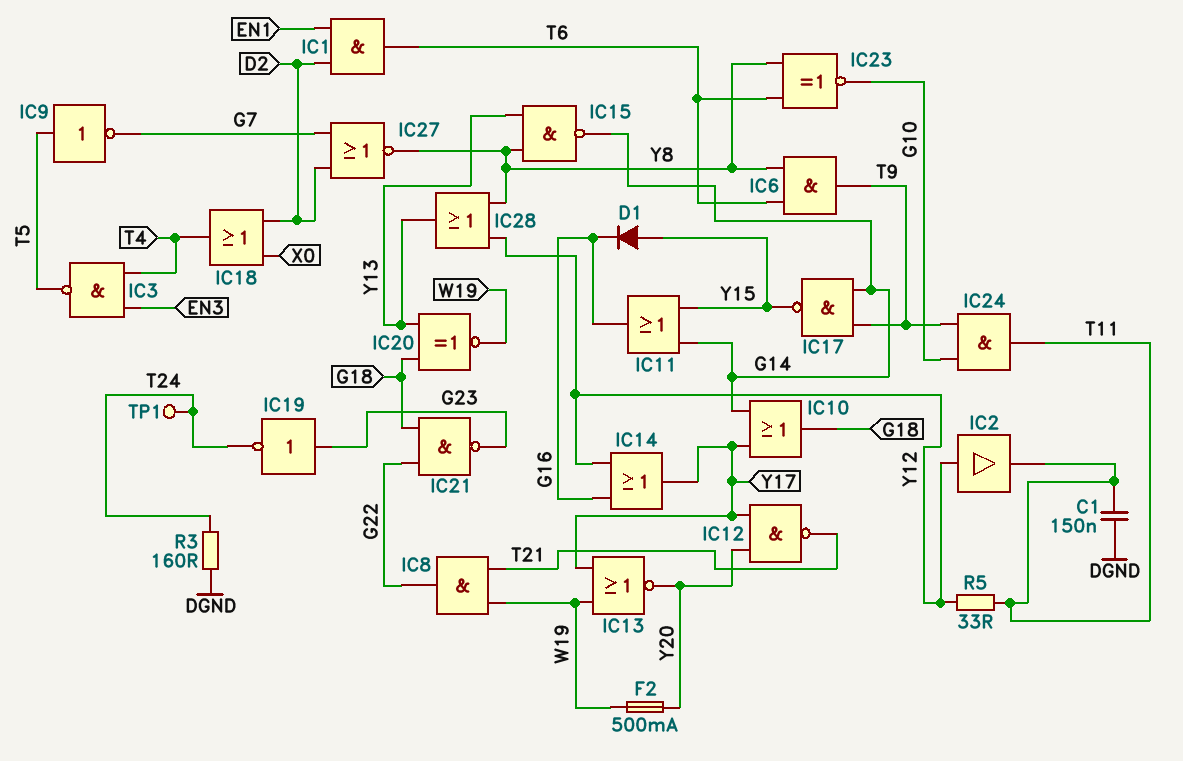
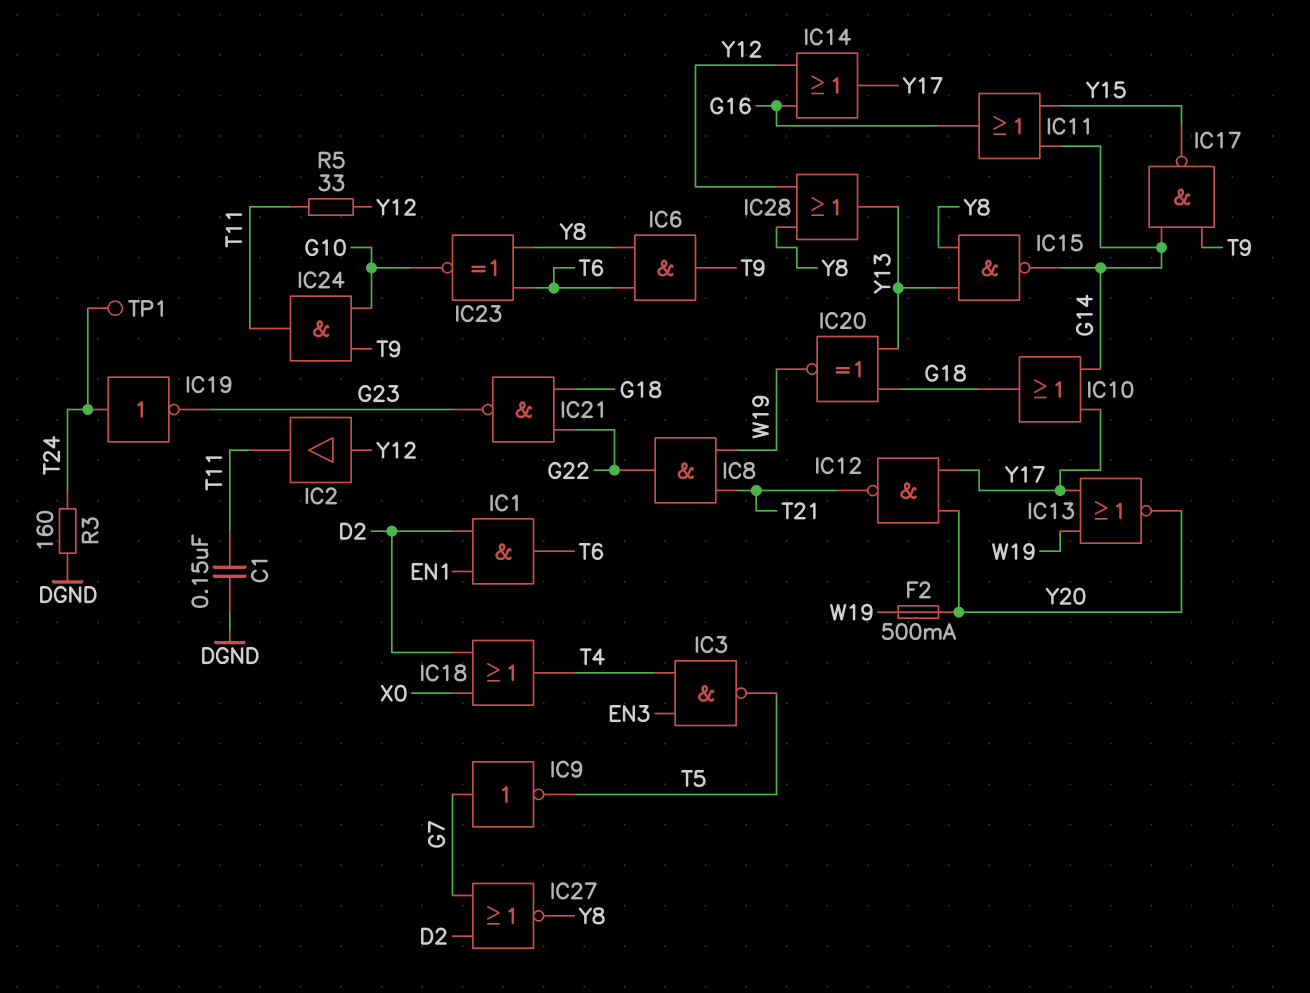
D1: diode (A Y15, K G16) -> none
IC9: NOT (in T5, out G7) -> NOT (in G7, out T5)
IC19: NOT (in G23, out T24) -> NOT (in T24, out G23)

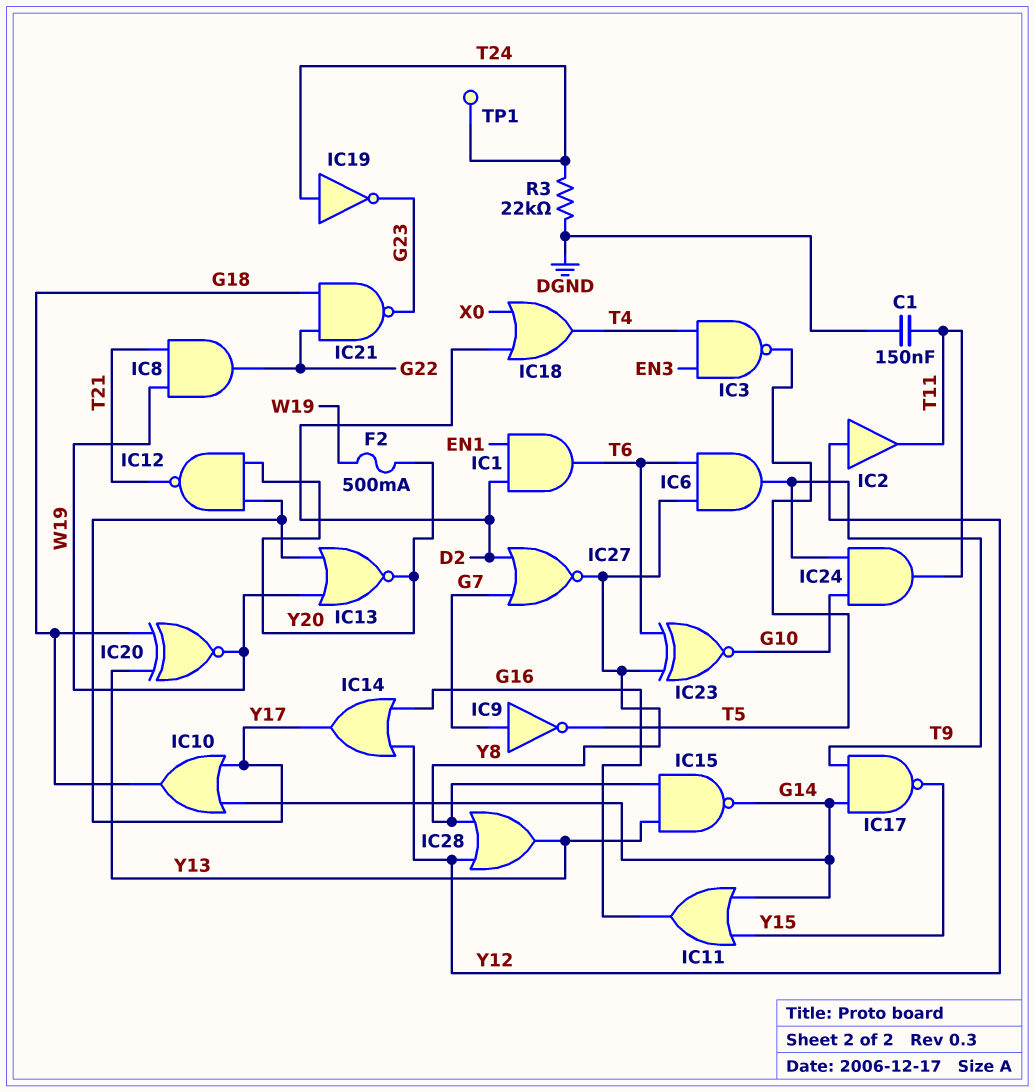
R3: 160 (DGND, T24) -> 22k (DGND, T24)
R5: 33 (T11, Y12) -> none

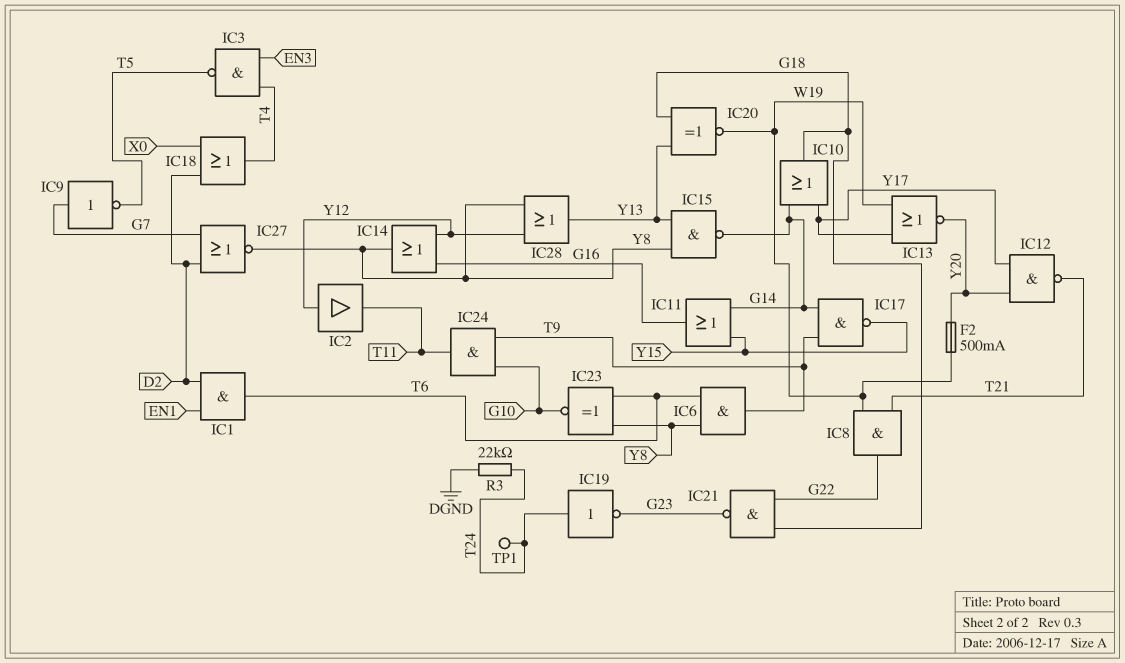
C1: 150nF (DGND, T11) -> none
IC14: OR (in G16, in Y12, out Y17) -> OR (in G16, in Y12, out Y8)

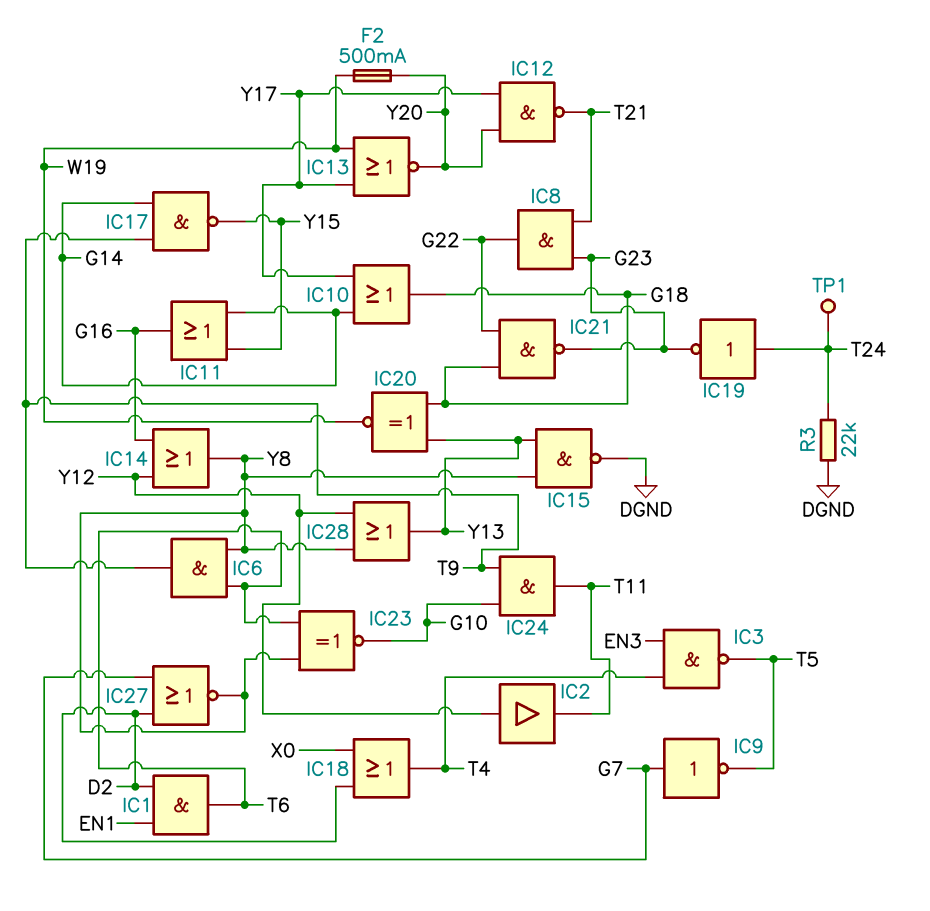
IC8: AND (in T21, in W19, out G22) -> AND (in G23, in T21, out G22)
IC15: NAND (in Y8, in Y13, out G14) -> NAND (in Y8, in Y13, out DGND)

